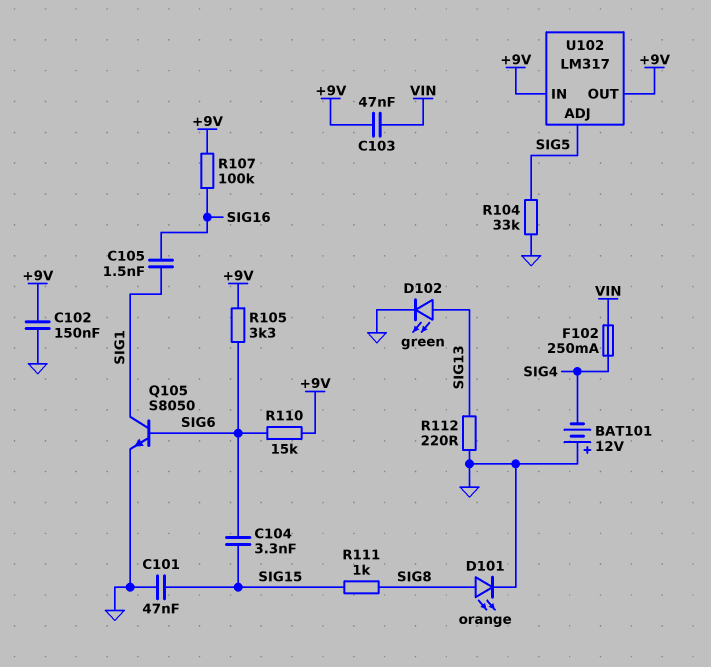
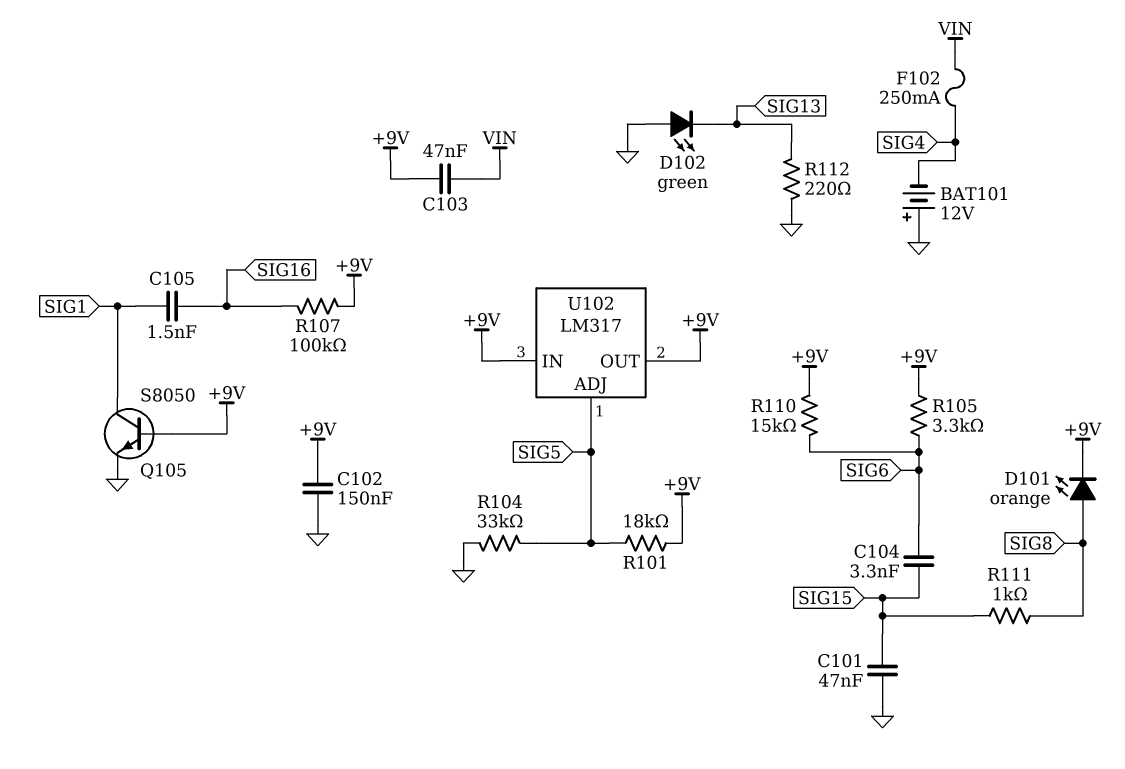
D101: LED orange (A SIG8, K GND) -> LED orange (A SIG8, K +9V)
D102: LED green (A SIG13, K GND) -> LED green (A GND, K SIG13)
Q105: NPN S8050 (B SIG6, C SIG1, E GND) -> NPN S8050 (B +9V, C SIG1, E GND)
R101: none -> 18k (+9V, SIG5)

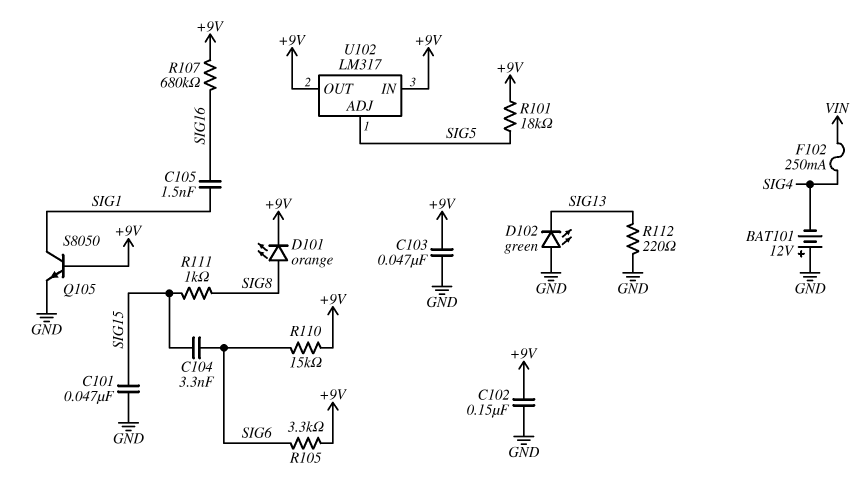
C103: 47nF (+9V, VIN) -> 47nF (+9V, GND)
R104: 33k (GND, SIG5) -> none
R107: 100k (+9V, SIG16) -> 680k (+9V, SIG16)

